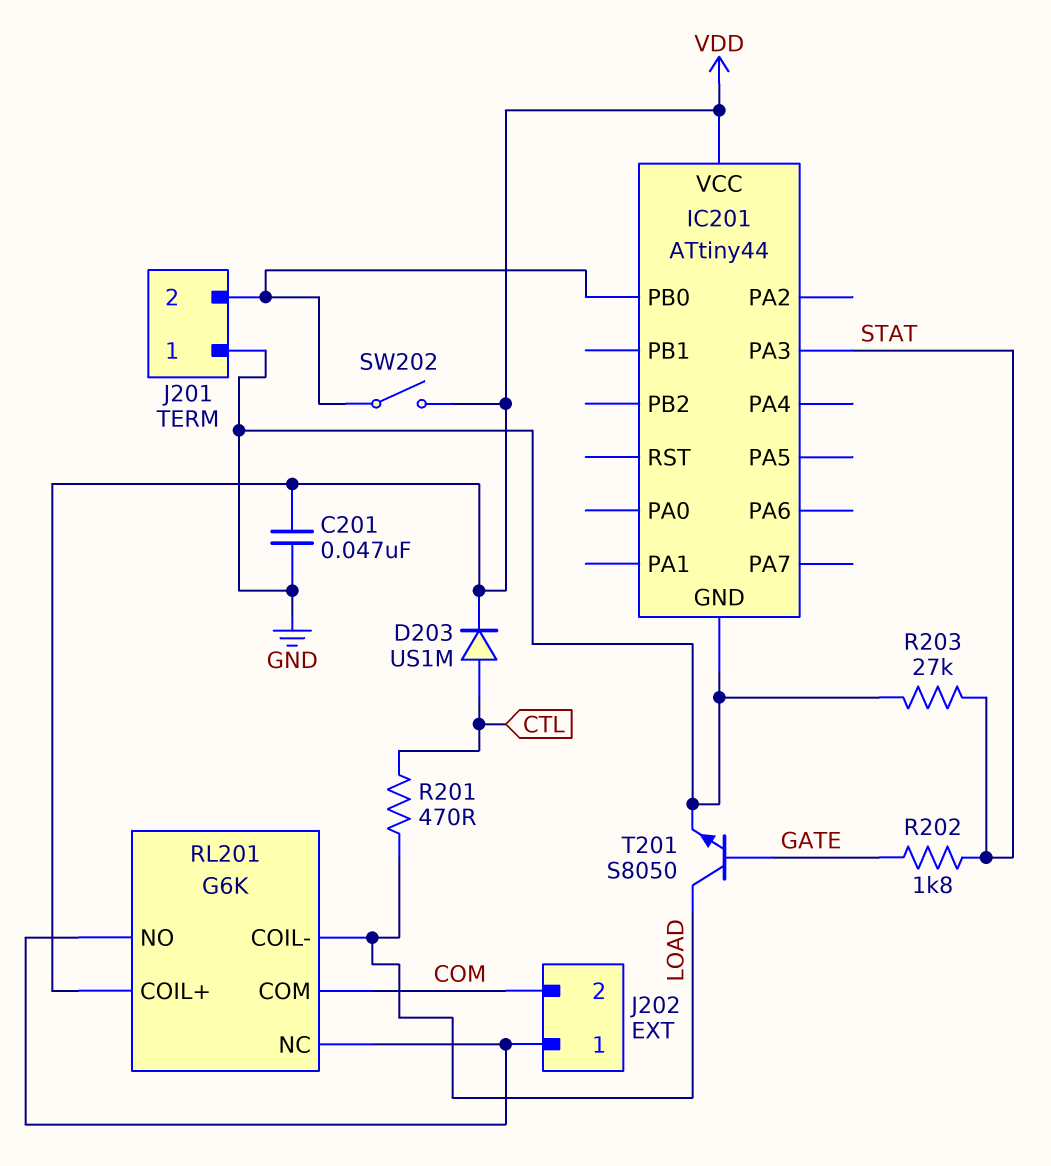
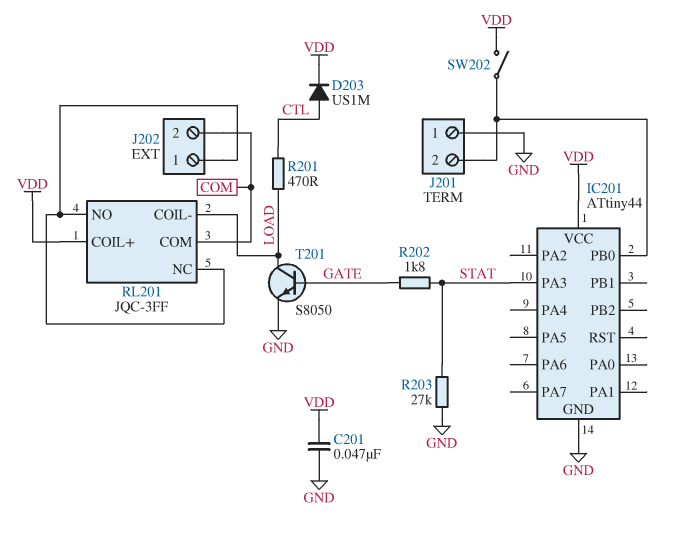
RL201: G6K -> JQC-3FF

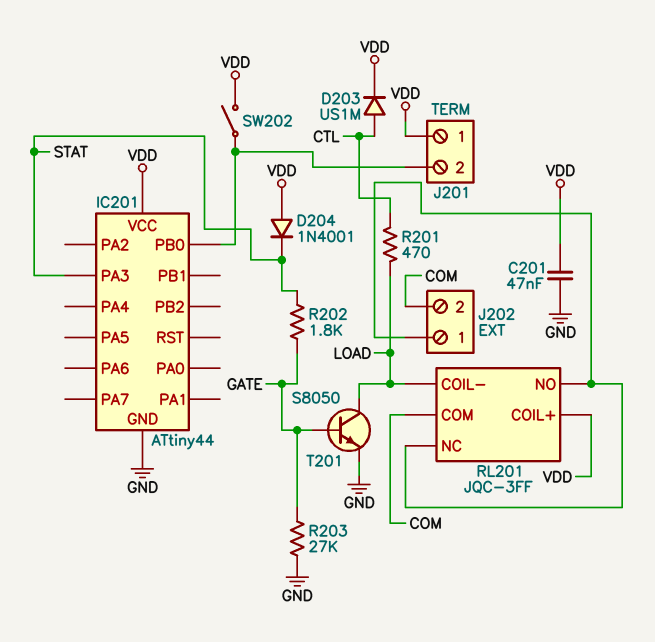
D204: none -> diode 1N4001 (A VDD, K STAT)
J201 pin 1: GND -> VDD
R203: 27k (GND, STAT) -> 27k (GATE, GND)

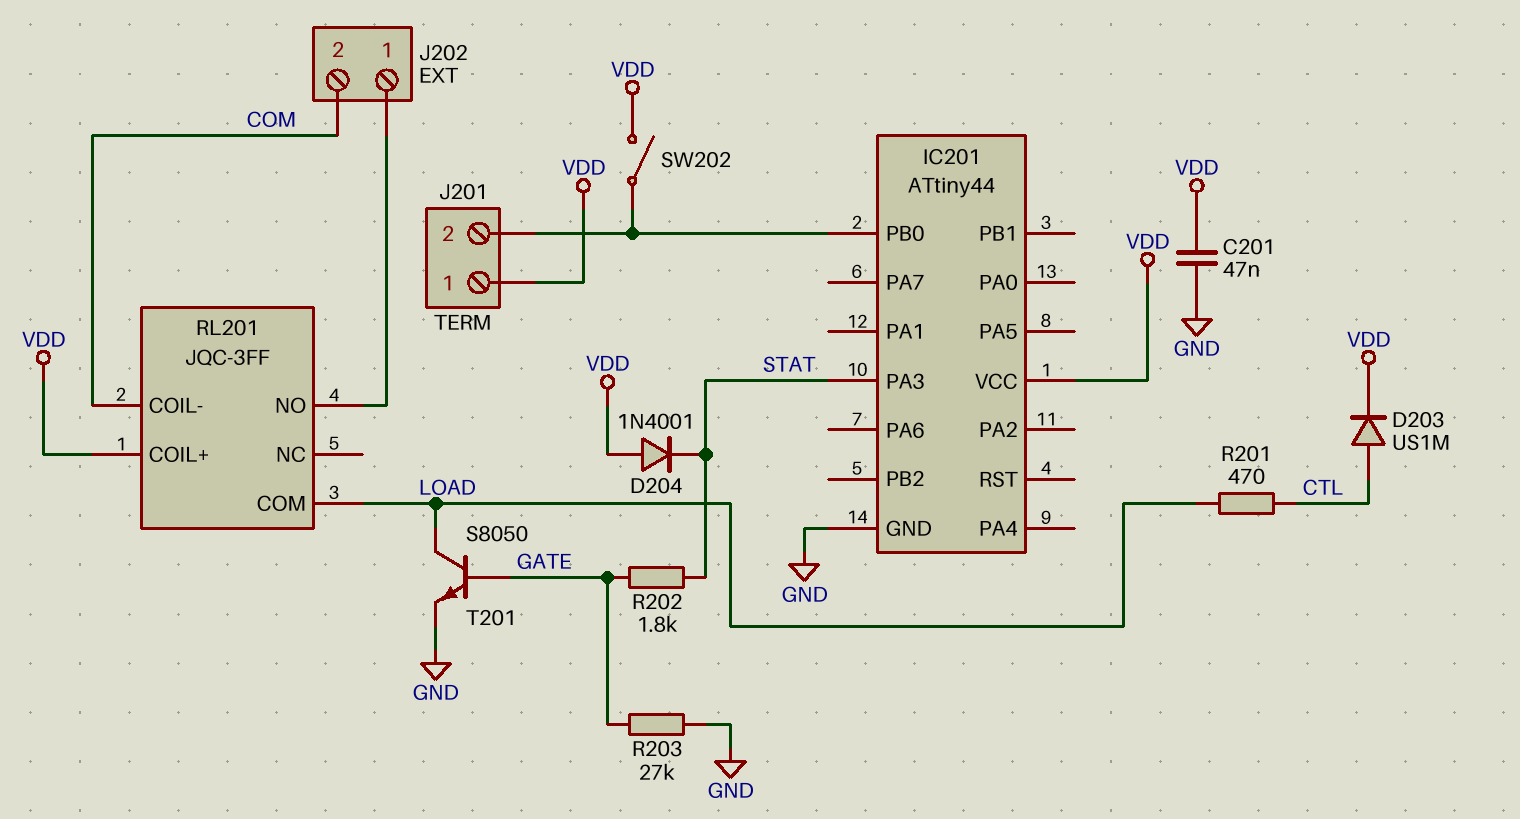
RL201 pin COIL-: LOAD -> COM
RL201 pin COM: COM -> LOAD
RL201 pin NC: J202/1 -> none

